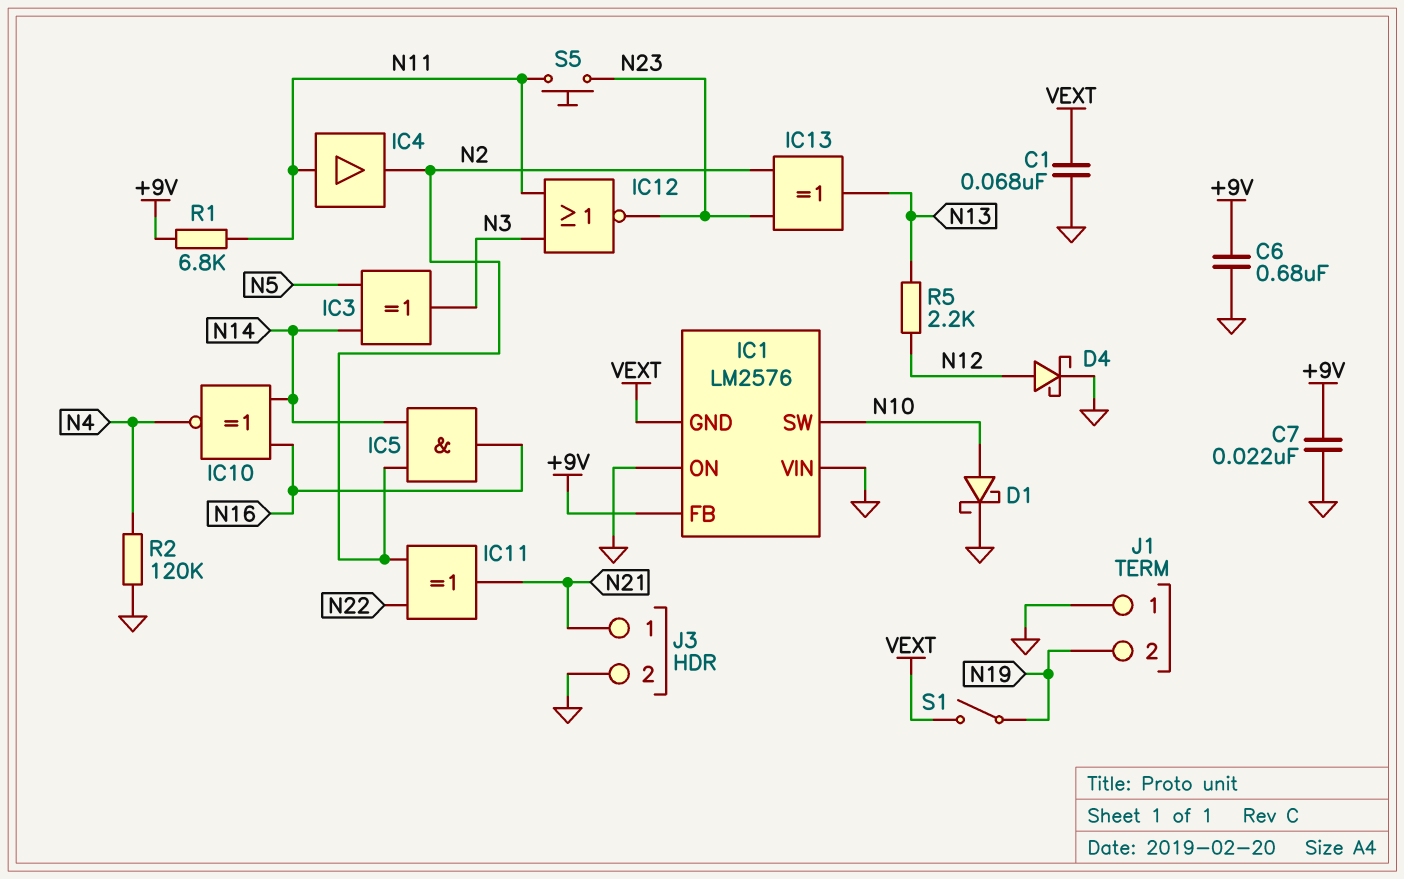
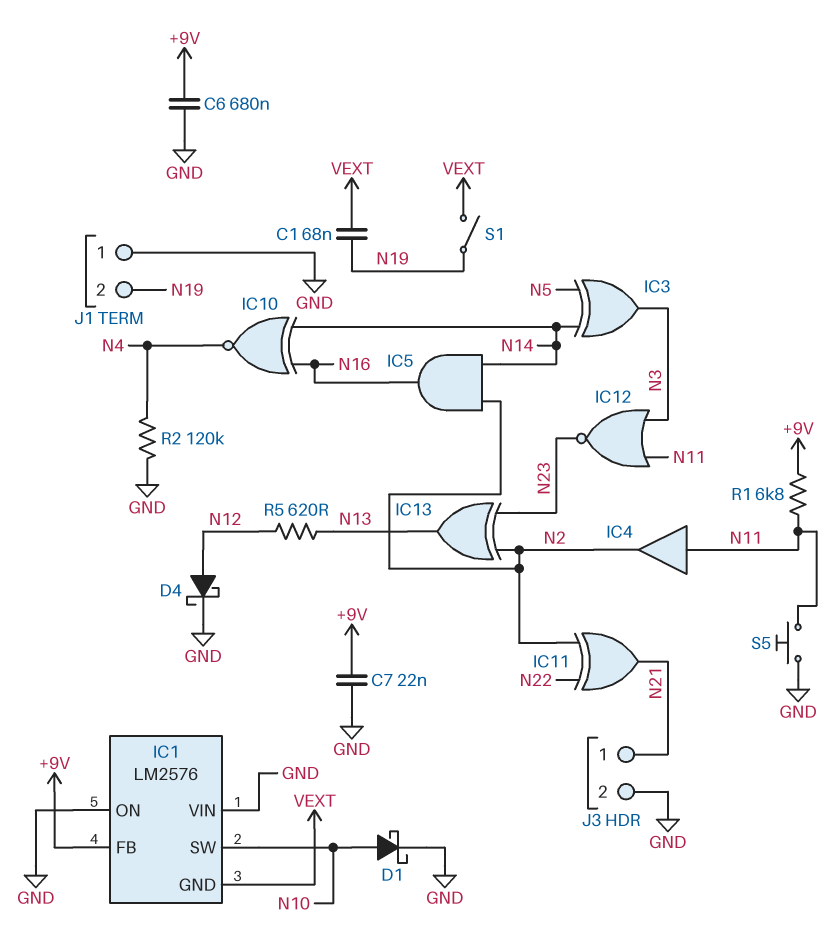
C1: 68nF (GND, VEXT) -> 68nF (N19, VEXT)
R5: 2.2k (N12, N13) -> 620 (N12, N13)
S5: button (N11, N23) -> button (GND, N11)

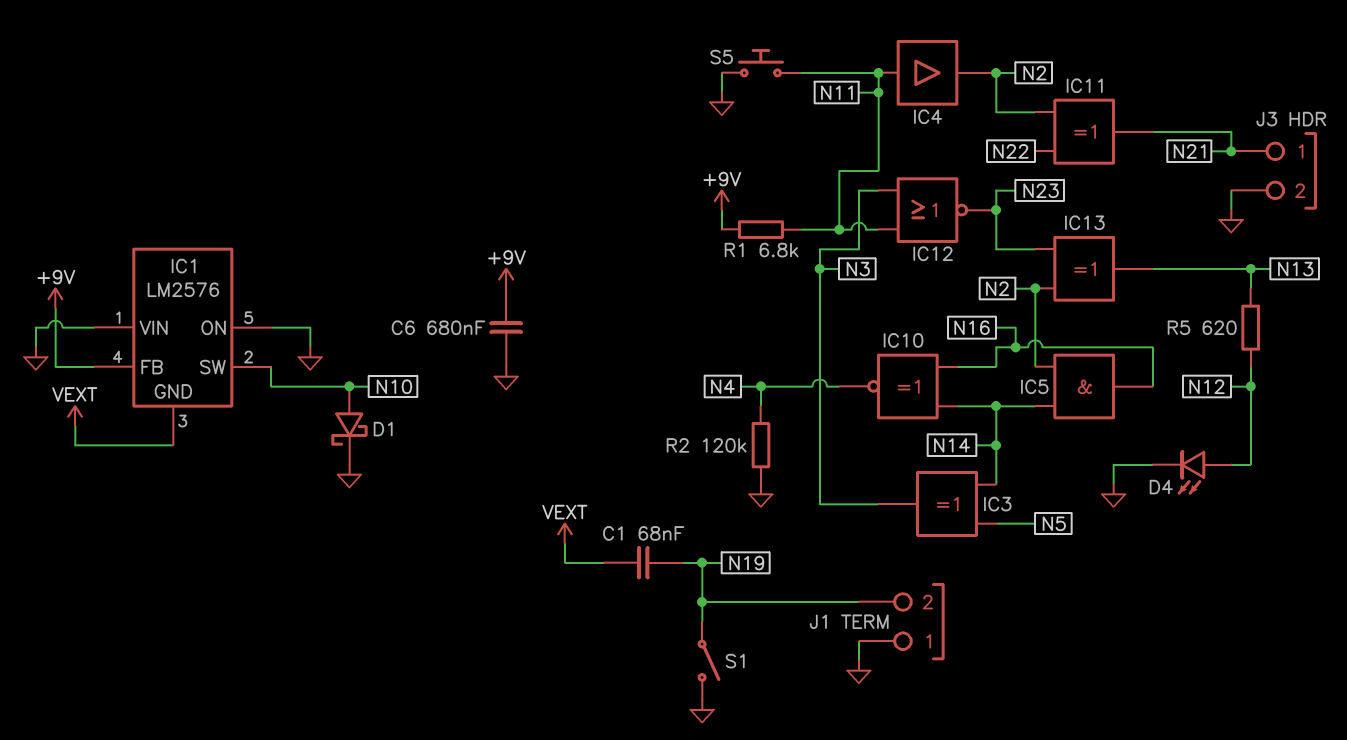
C7: 22nF (+9V, GND) -> none
D4: schottky (A N12, K GND) -> LED (A N12, K GND)
S1: switch (N19, VEXT) -> switch (GND, N19)

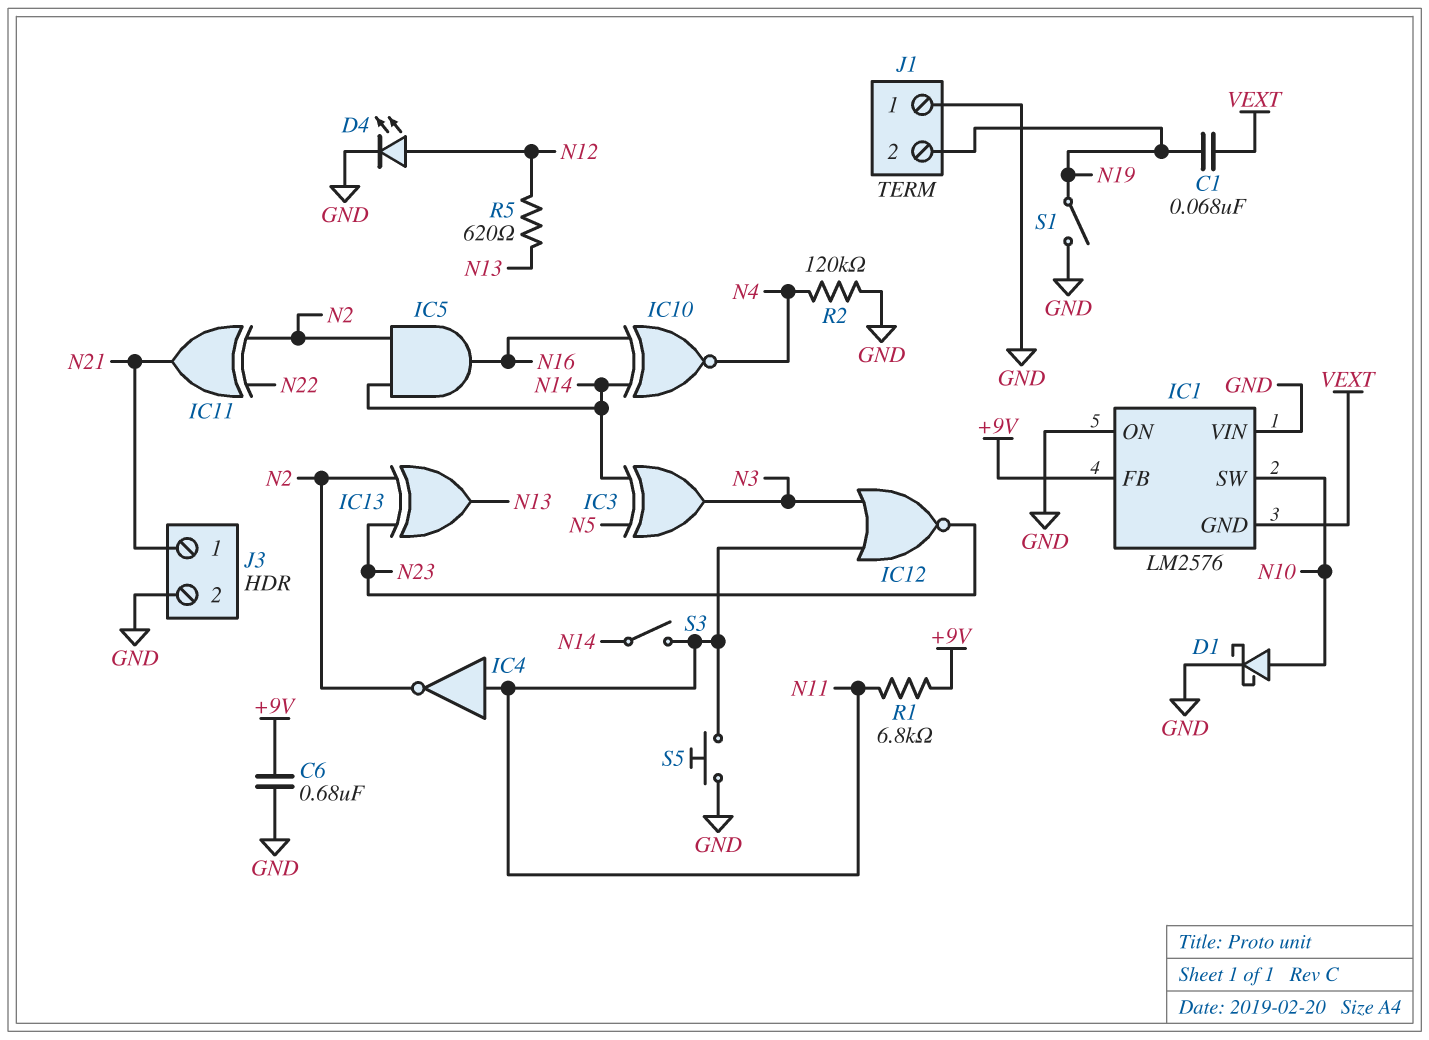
IC4: buffer (in N11, out N2) -> NOT (in N11, out N2)
S3: none -> switch (N11, N14)

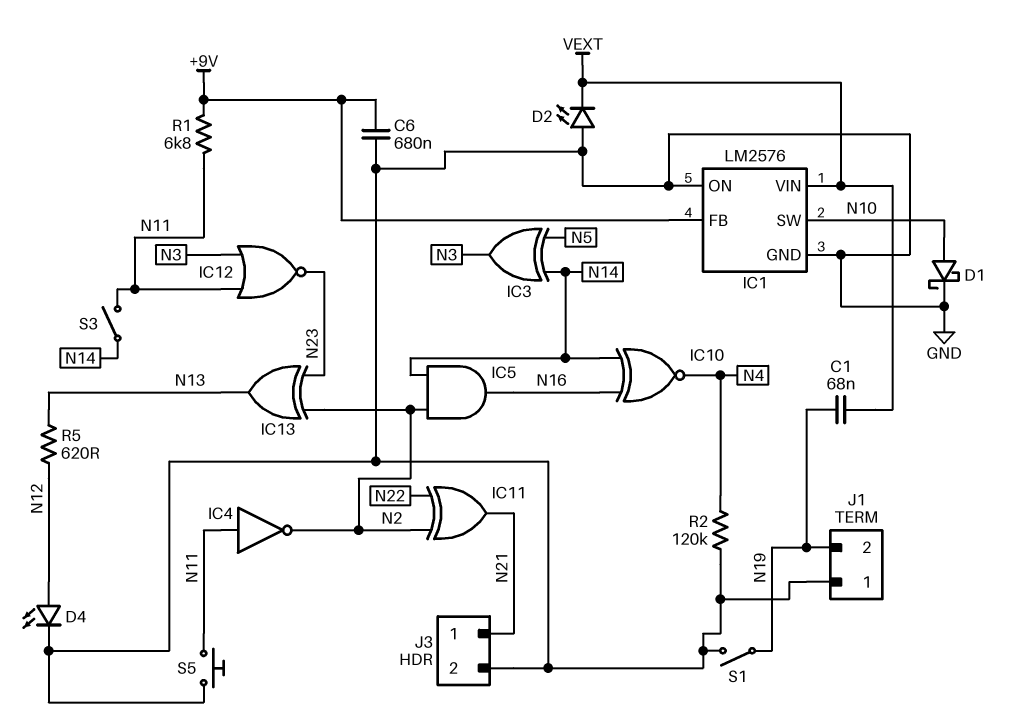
D2: none -> LED (A GND, K VEXT)
IC1 pin GND: VEXT -> GND
IC1 pin VIN: GND -> VEXT

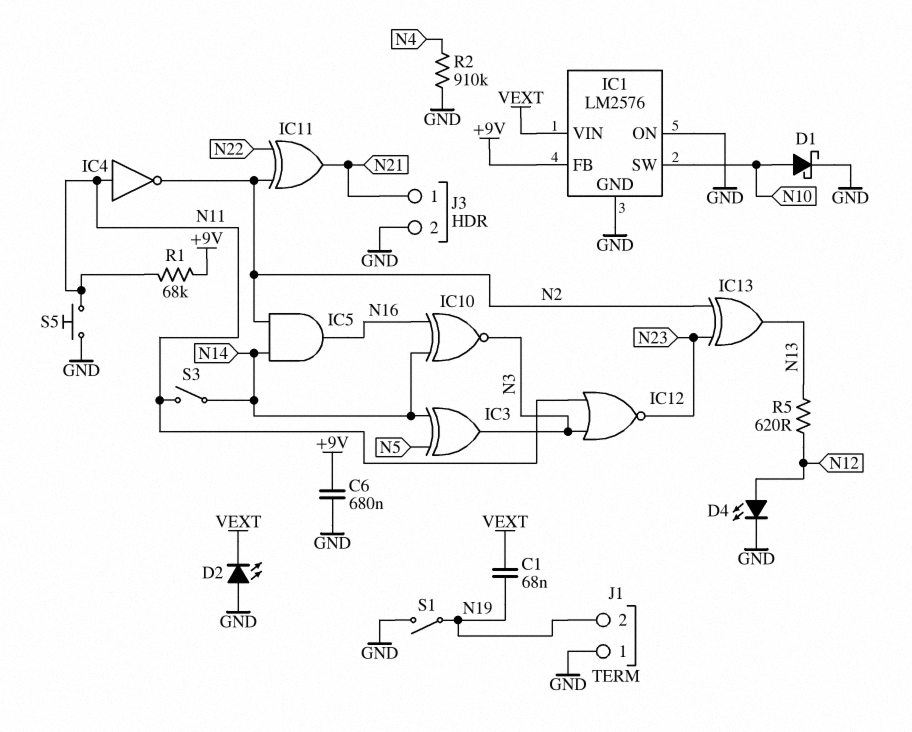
IC10: XNOR (in N14, in N16, out N4) -> XNOR (in N14, in N16, out N3)
R1: 6.8k (+9V, N11) -> 68k (+9V, N11)
R2: 120k (GND, N4) -> 910k (GND, N4)

